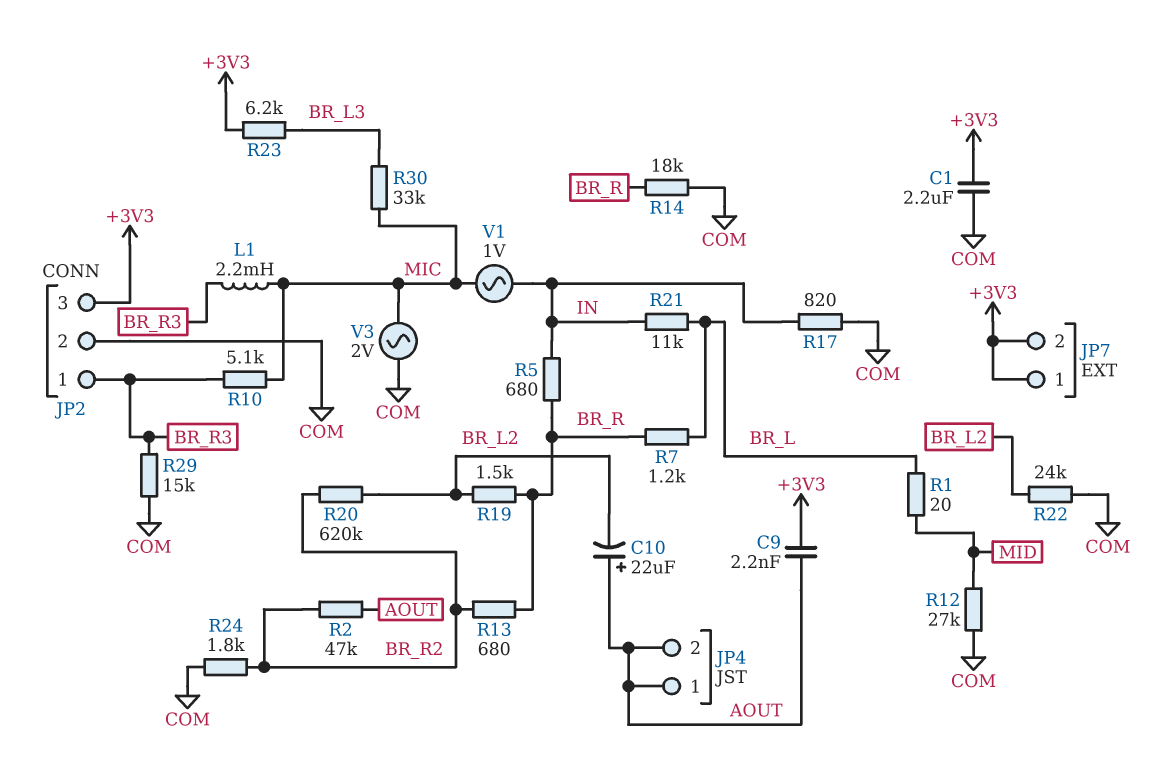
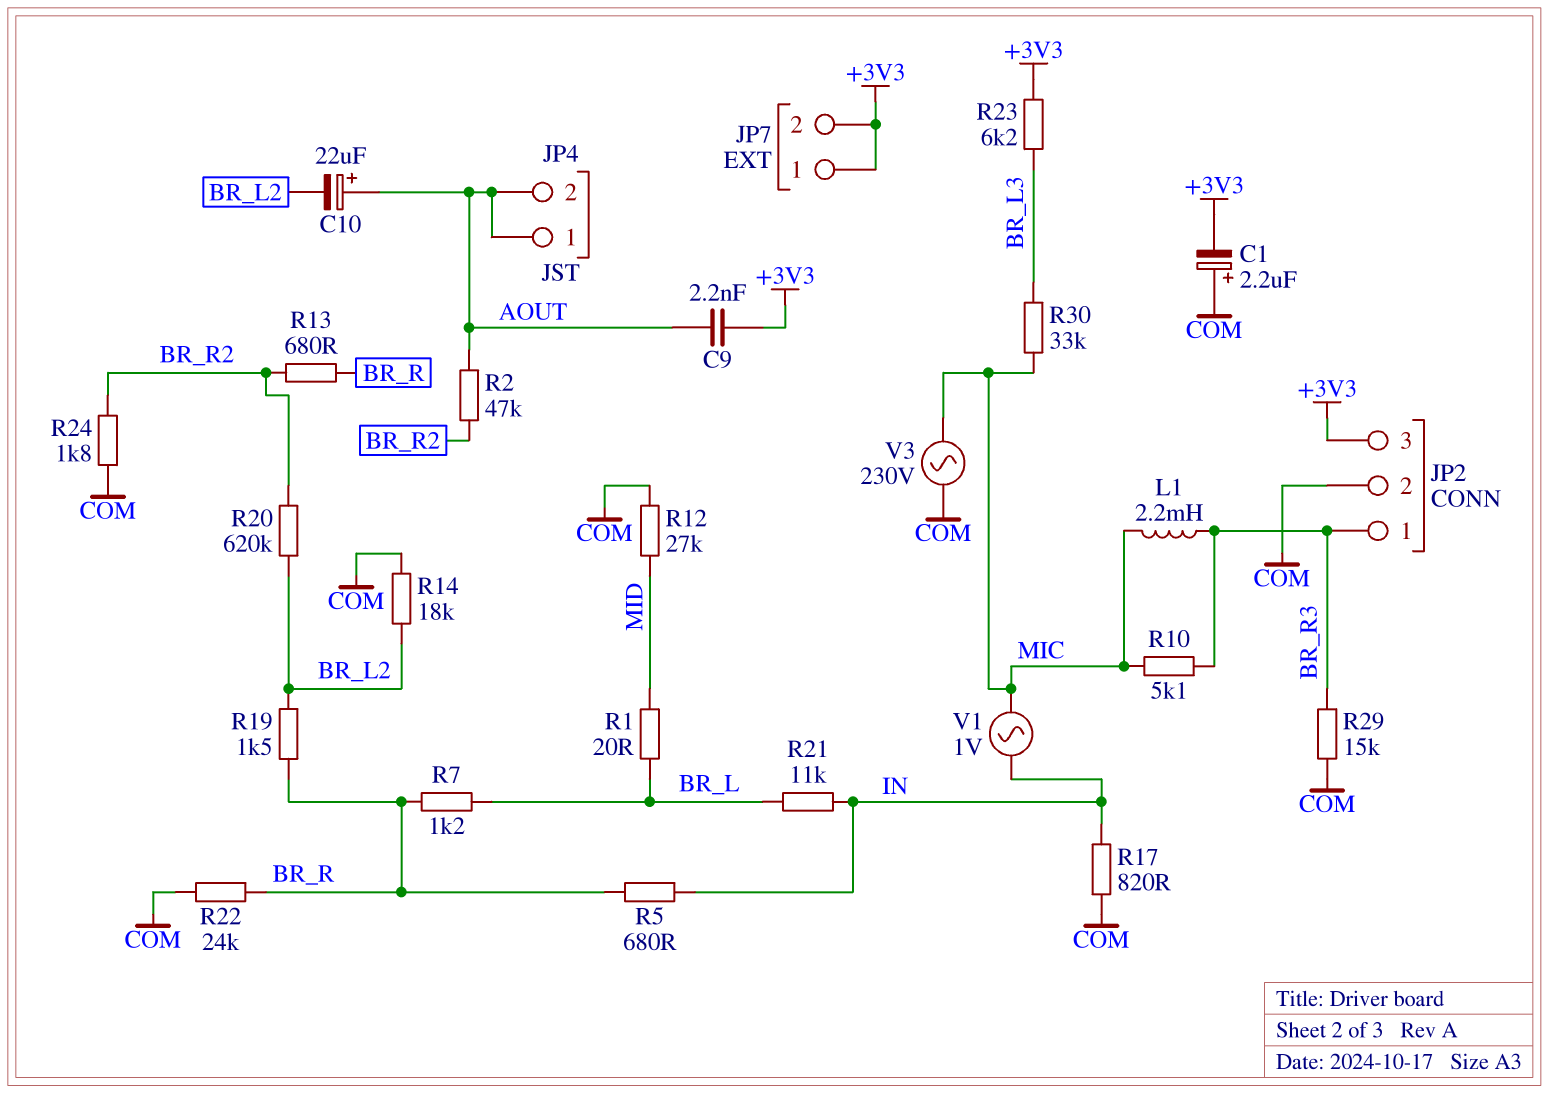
C1: 2.2uF (+3V3, COM) -> 2.2uF (plus COM, minus +3V3)
R14: 18k (BR_R, COM) -> 18k (BR_L2, COM)
R22: 24k (BR_L2, COM) -> 24k (BR_R, COM)
V3: AC 2V (COM, MIC) -> AC 230V (COM, MIC)

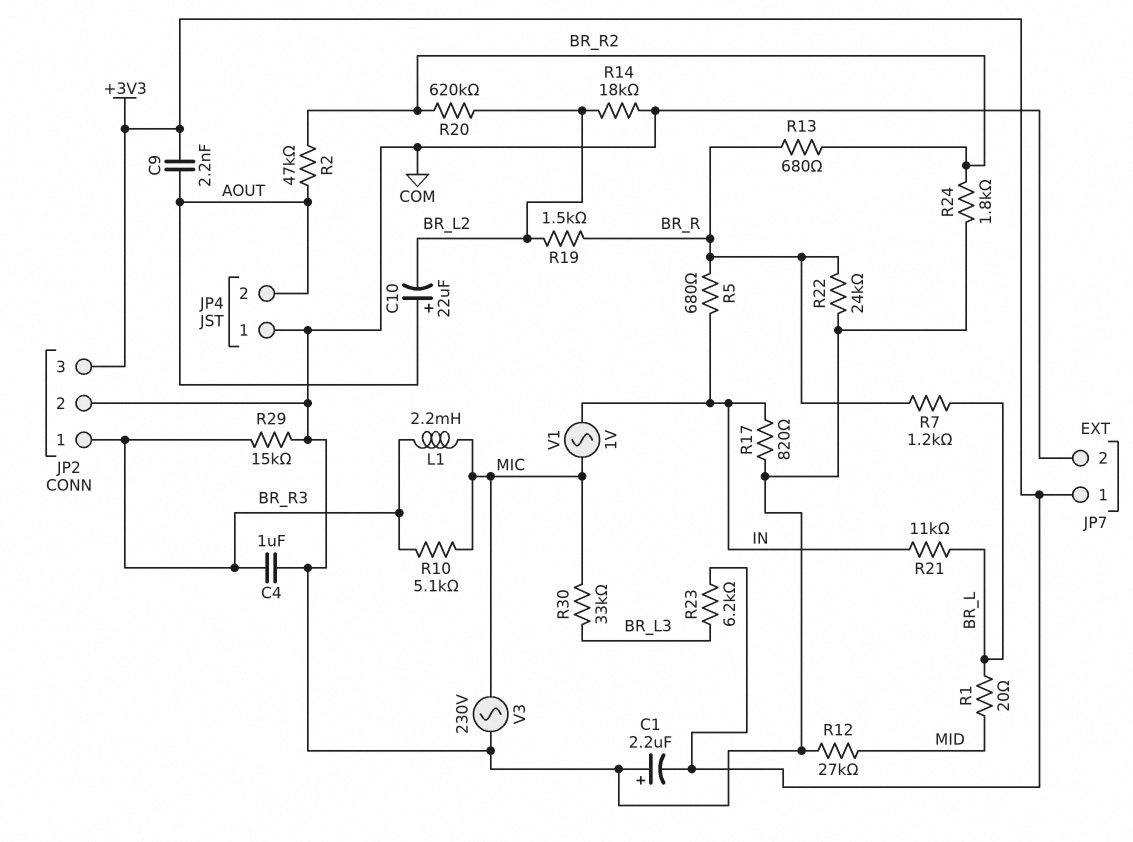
C4: none -> 1uF (BR_R3, COM)
JP4 pin 1: AOUT -> COM
JP7 pin 2: +3V3 -> COM

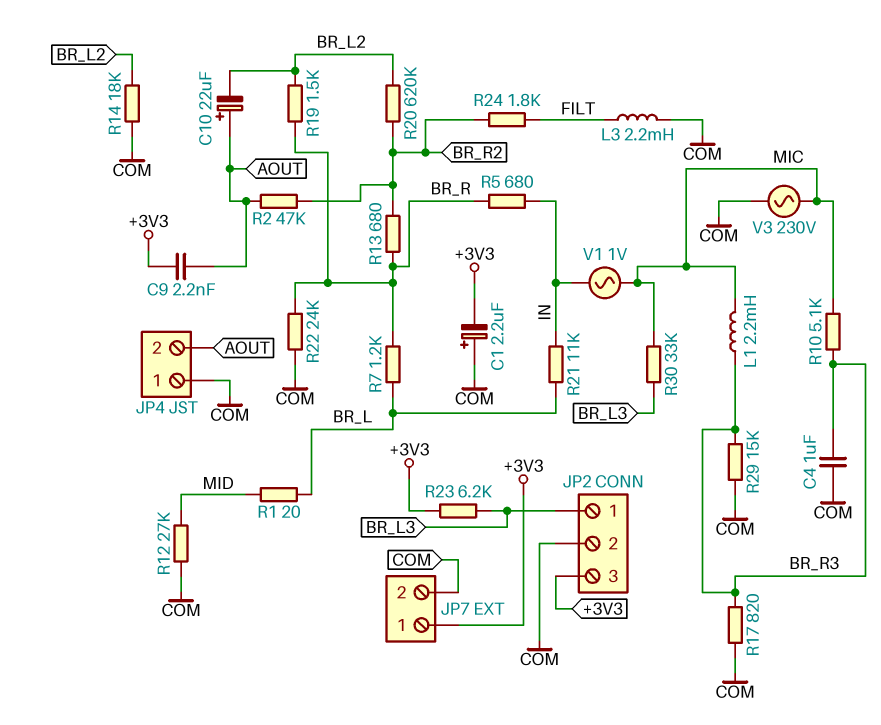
JP2 pin 1: BR_R3 -> BR_L3
L3: none -> 2.2mH (COM, FILT)
R17: 820 (COM, IN) -> 820 (BR_R3, COM)
R24: 1.8k (BR_R2, COM) -> 1.8k (BR_R2, FILT)

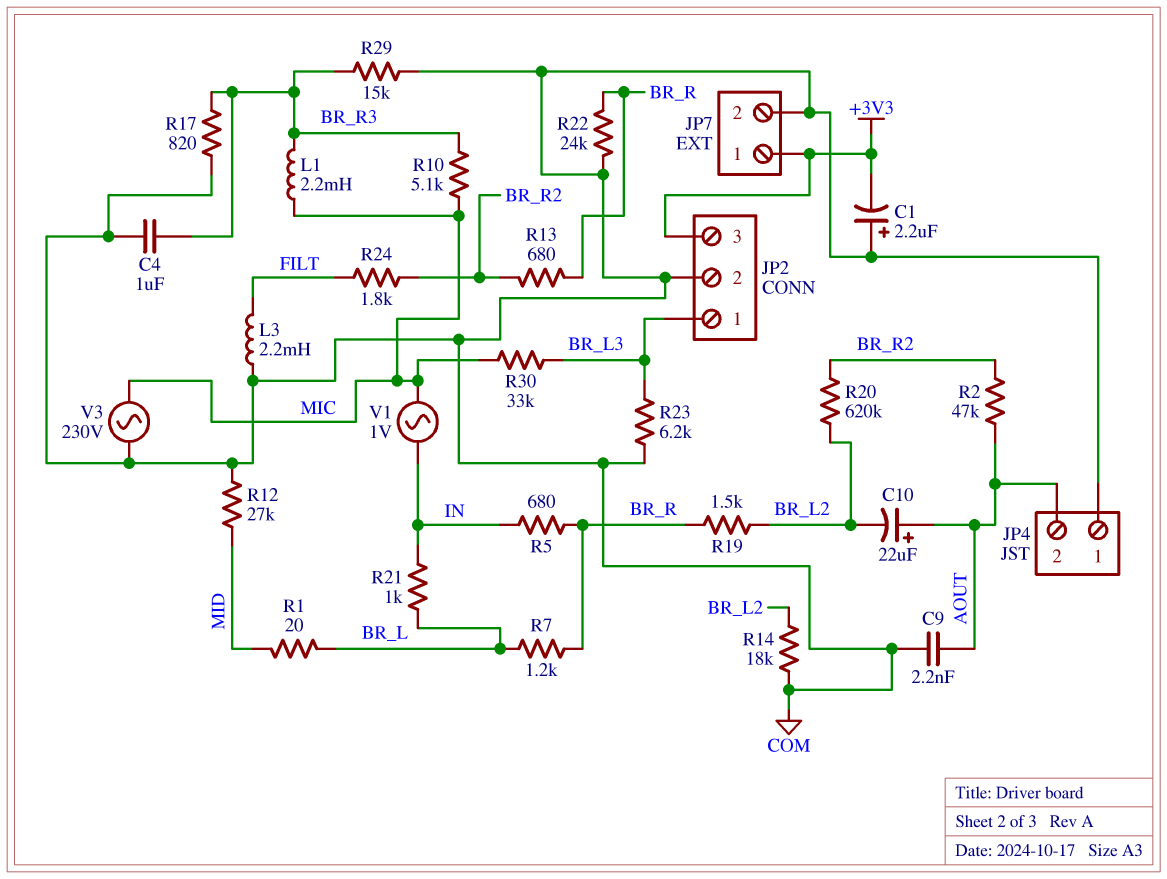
C9: 2.2nF (+3V3, AOUT) -> 2.2nF (AOUT, COM)
R21: 11k (BR_L, IN) -> 1k (BR_L, IN)
R23: 6.2k (+3V3, BR_L3) -> 6.2k (BR_L3, COM)

